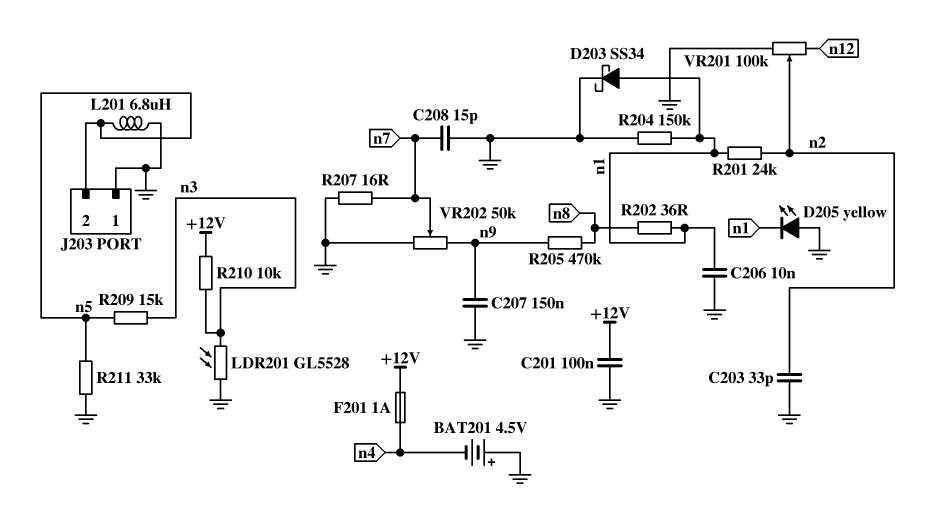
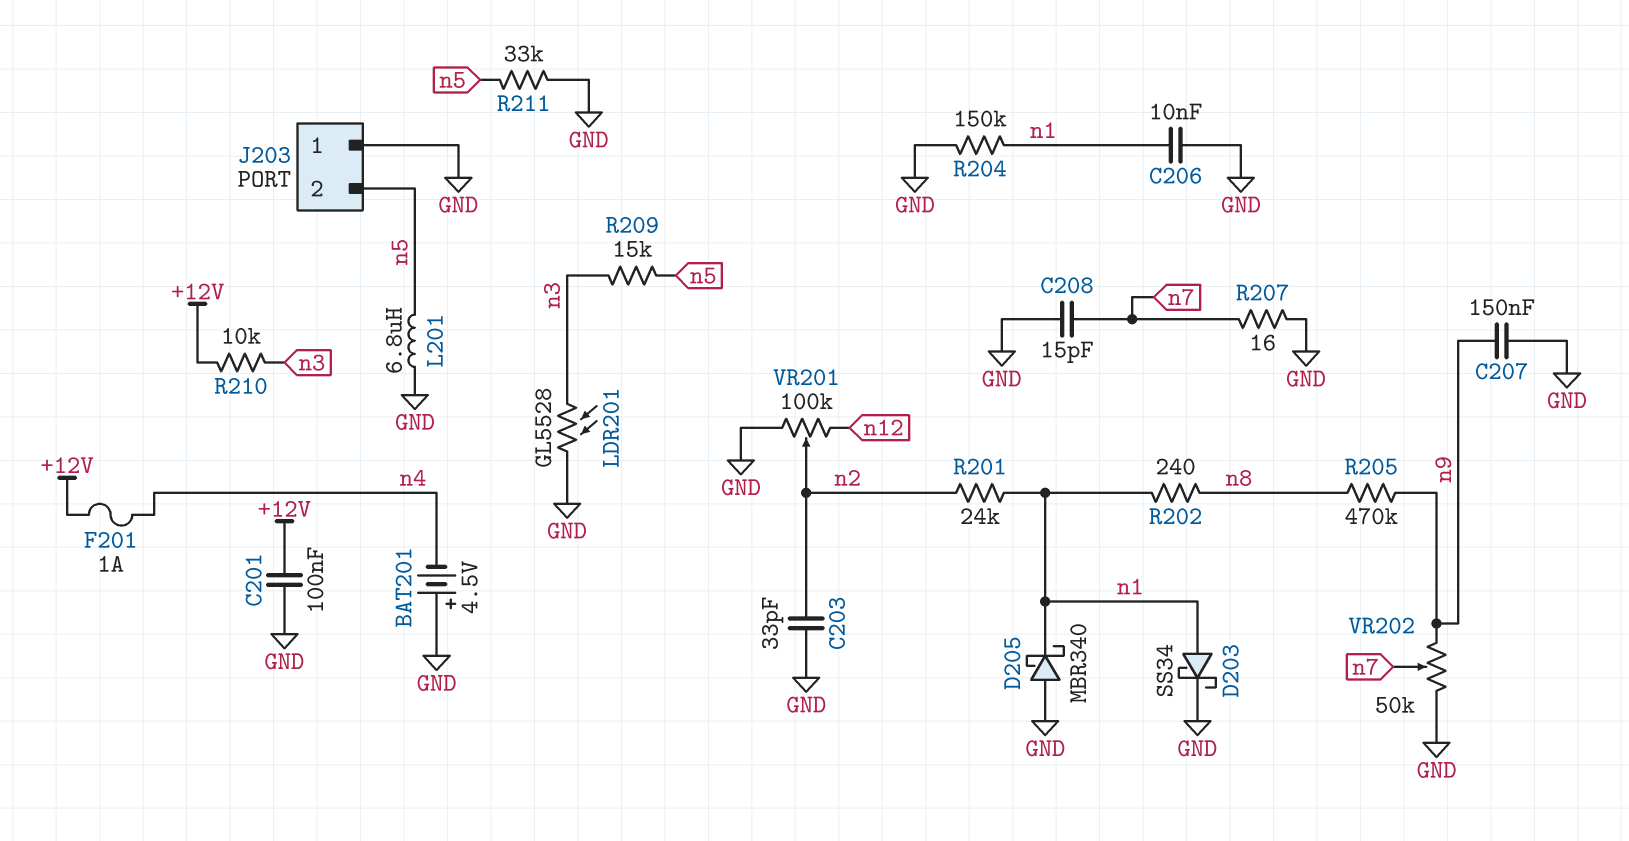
D205: LED yellow (A GND, K n1) -> schottky MBR340 (A GND, K n1)
R202: 36 (n1, n8) -> 240 (n1, n8)

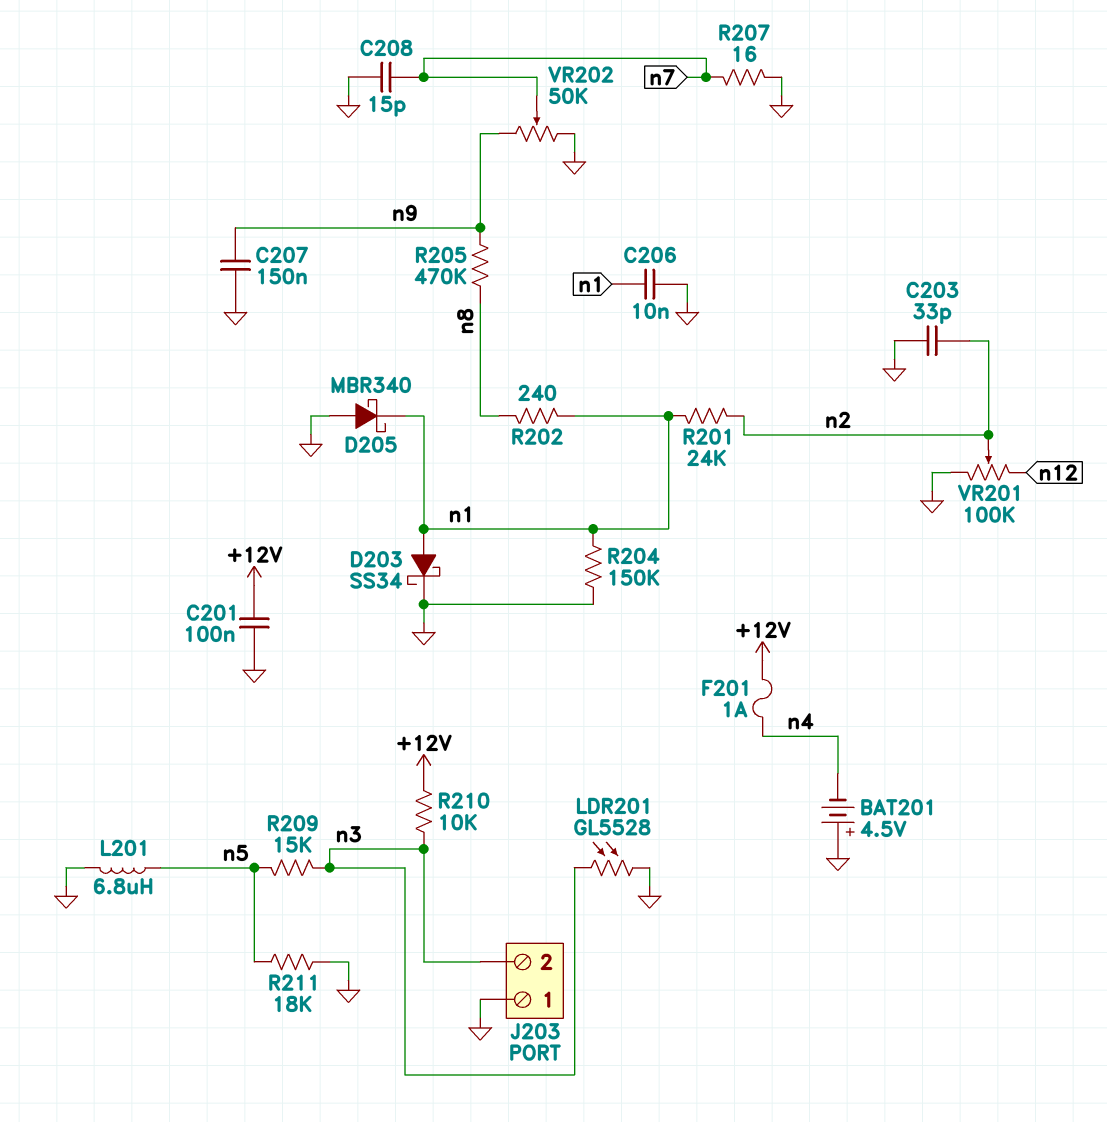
J203 pin 2: n5 -> n3
R211: 33k (GND, n5) -> 18k (GND, n5)

